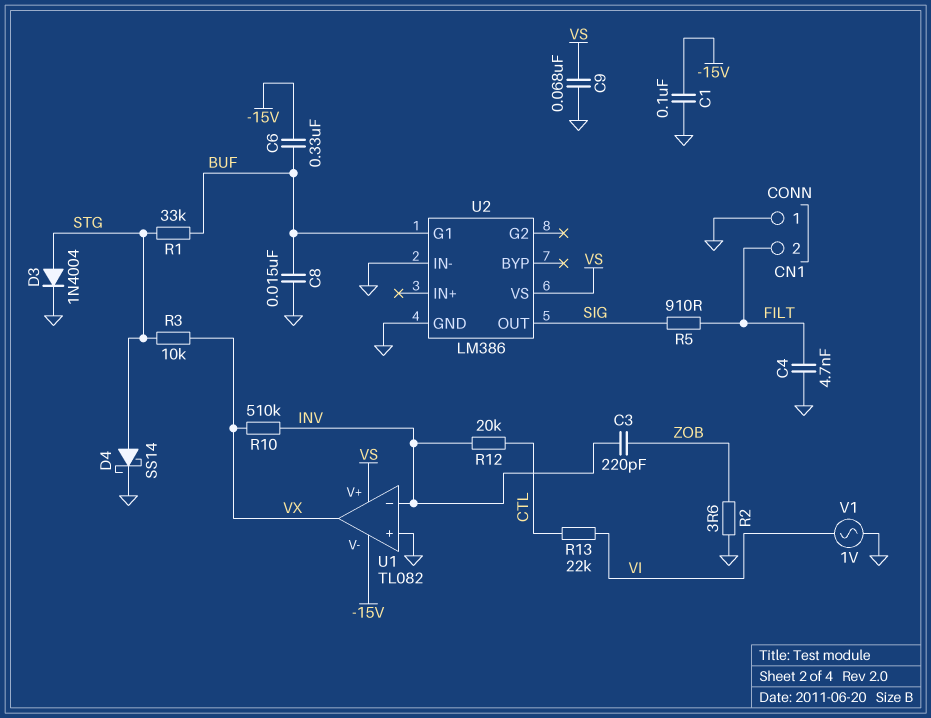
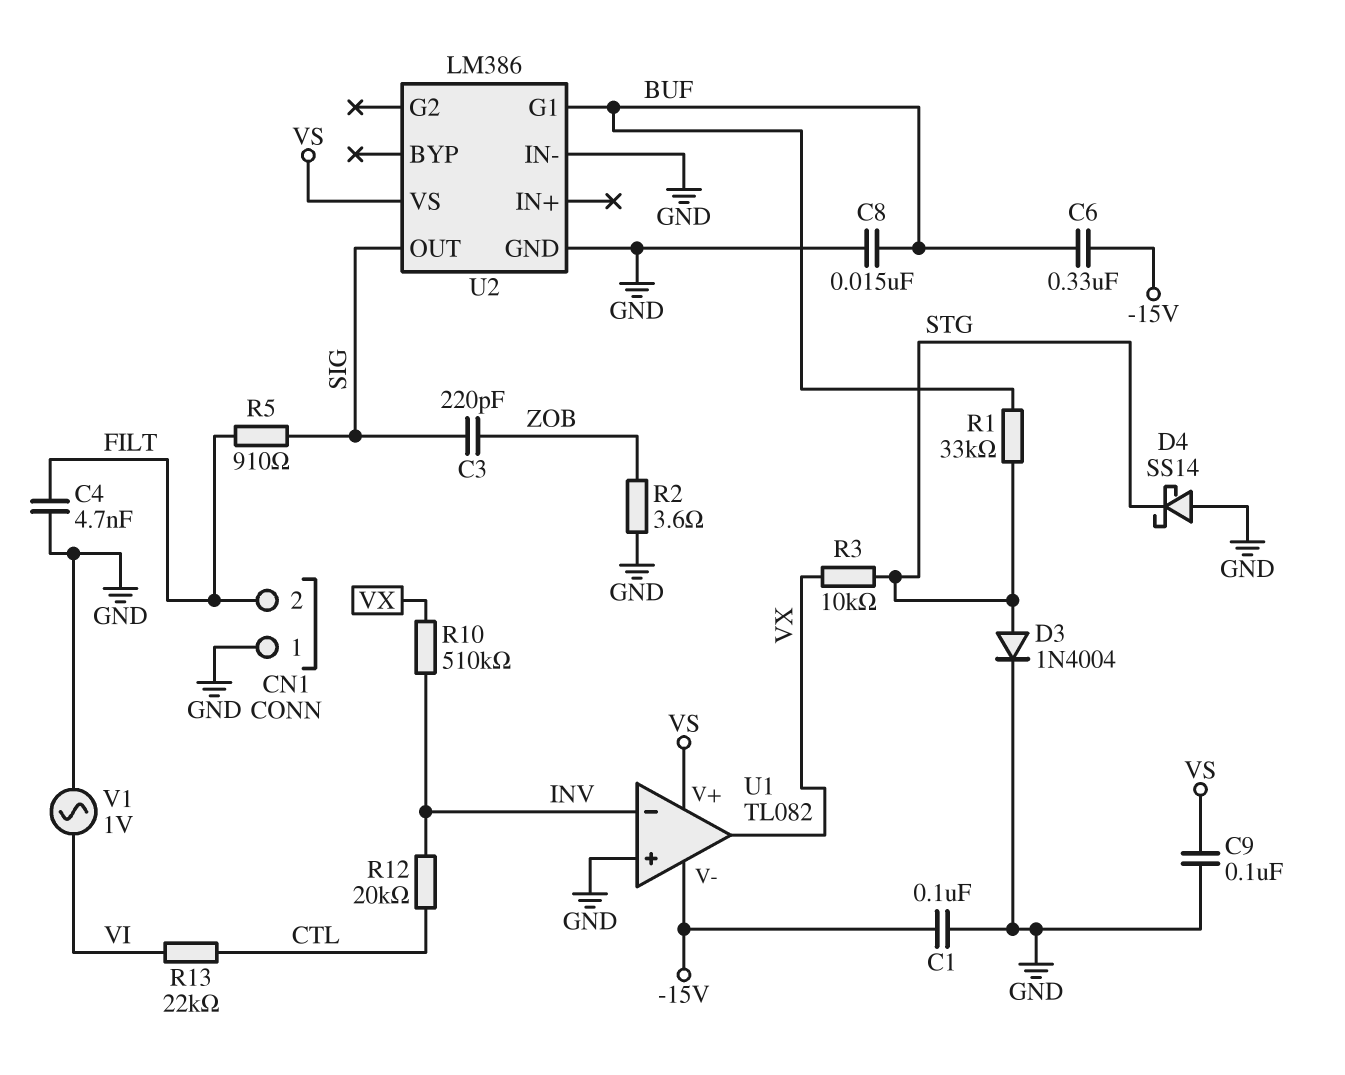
C3: 220pF (INV, ZOB) -> 220pF (SIG, ZOB)
C9: 68nF (GND, VS) -> 100nF (GND, VS)
D4: schottky SS14 (A STG, K GND) -> schottky SS14 (A GND, K STG)

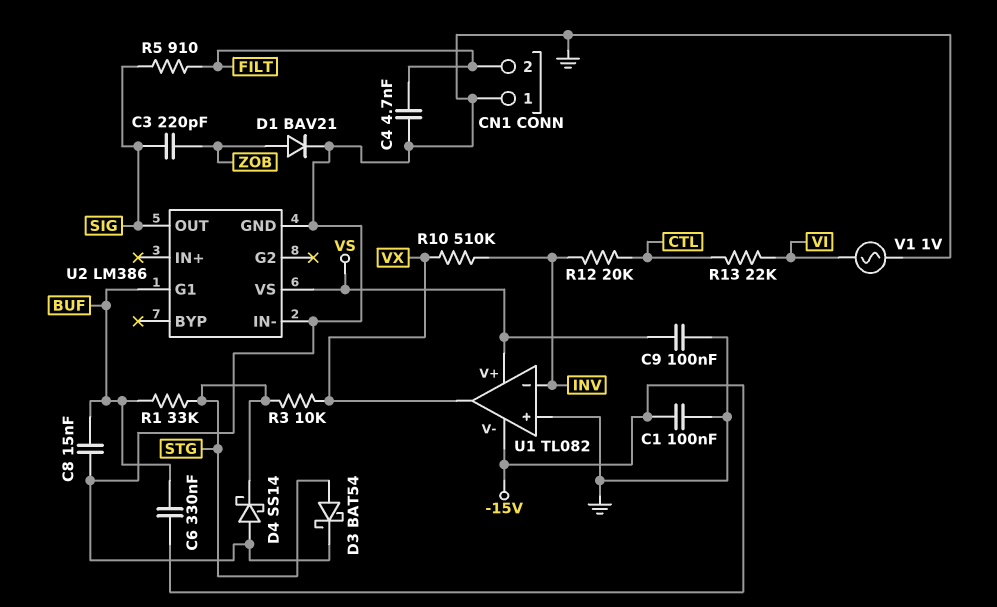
D1: none -> diode BAV21 (A ZOB, K GND)
D3: diode 1N4004 (A STG, K GND) -> schottky BAT54 (A STG, K GND)
R2: 3.6 (GND, ZOB) -> none

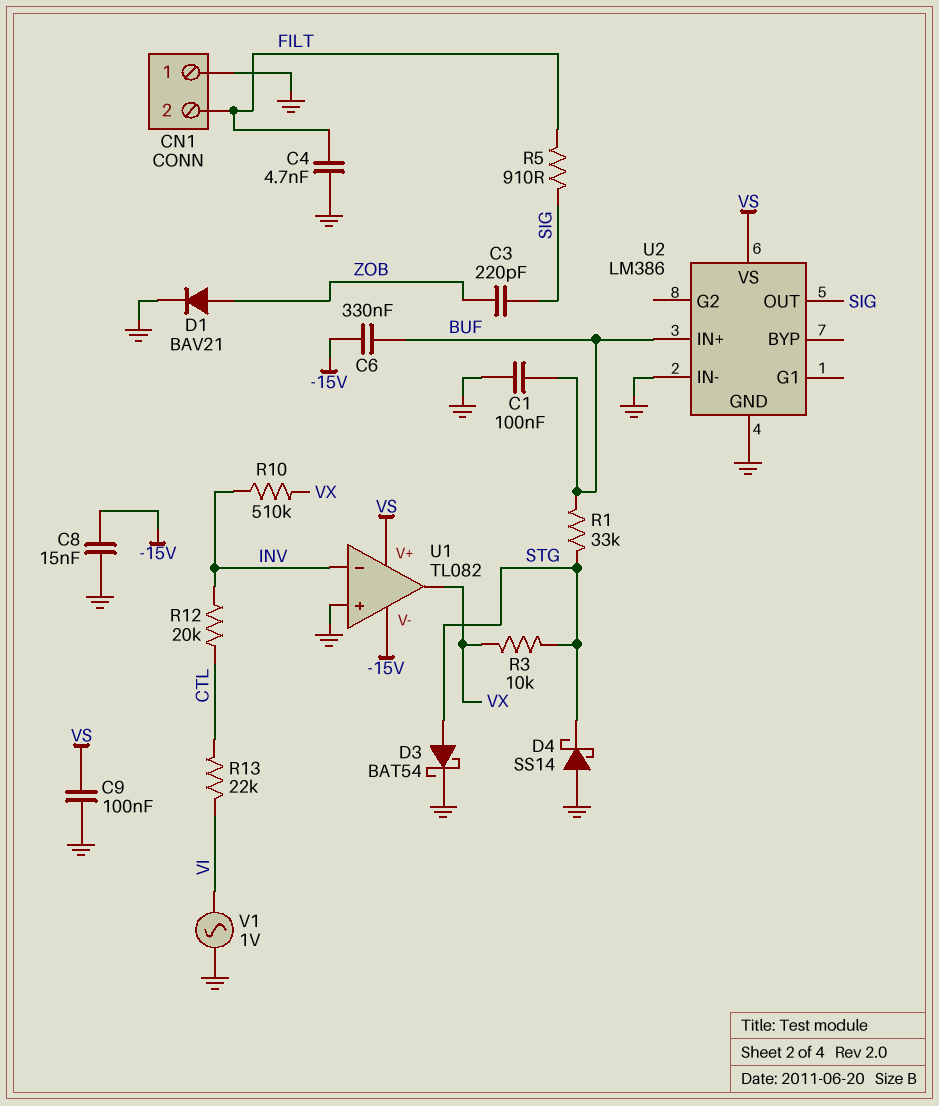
C1: 100nF (-15V, GND) -> 100nF (BUF, GND)
C8: 15nF (BUF, GND) -> 15nF (-15V, GND)
U2 pin G1: BUF -> none
U2 pin IN+: none -> BUF

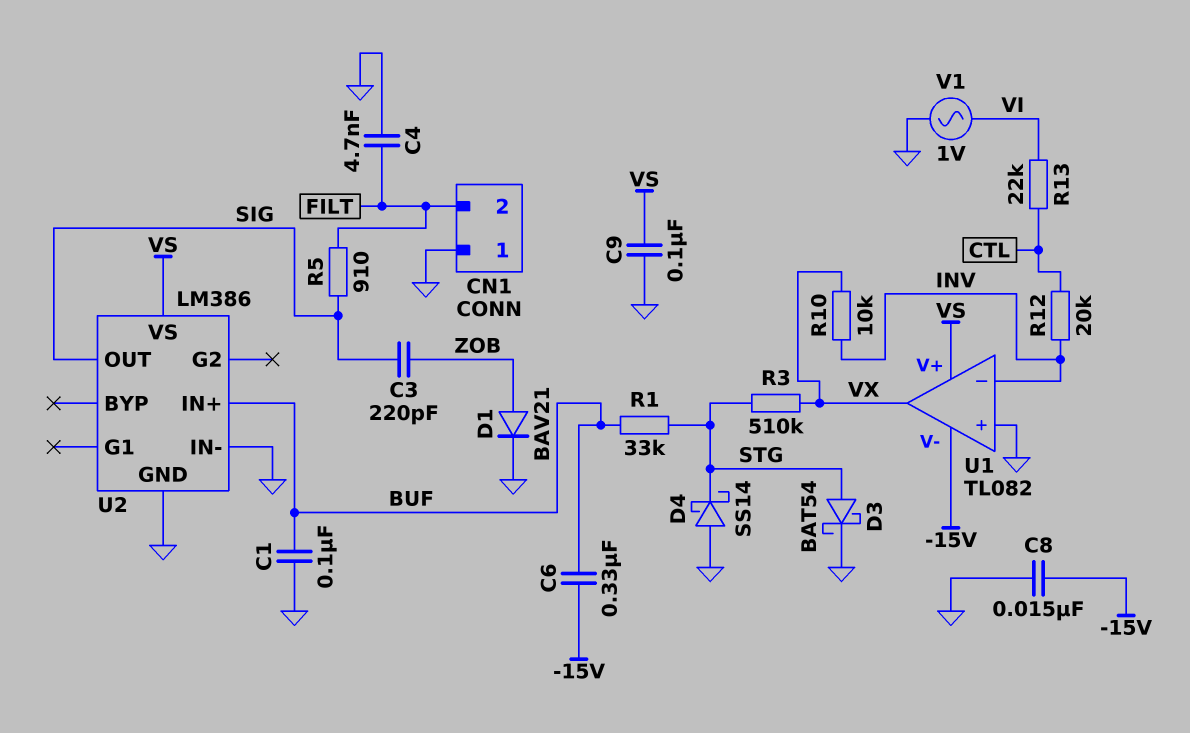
R3: 10k (STG, VX) -> 510k (STG, VX)
R10: 510k (INV, VX) -> 10k (INV, VX)

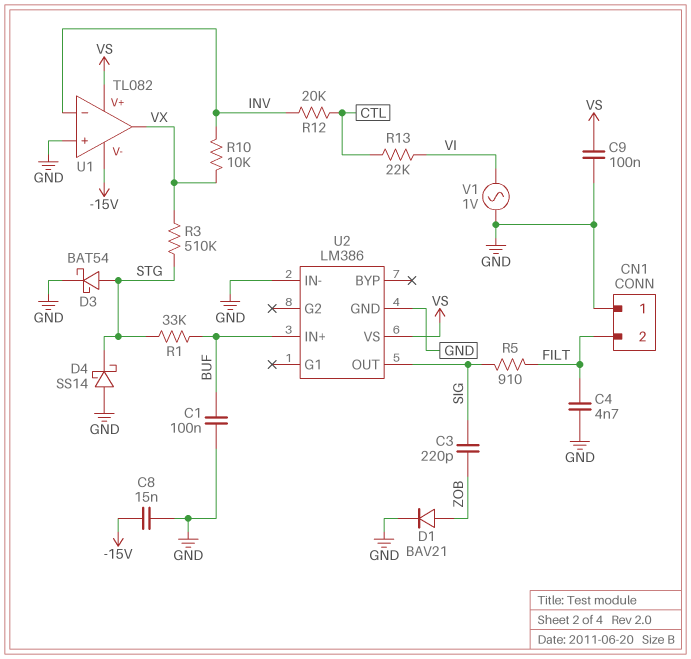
C6: 330nF (-15V, BUF) -> none

